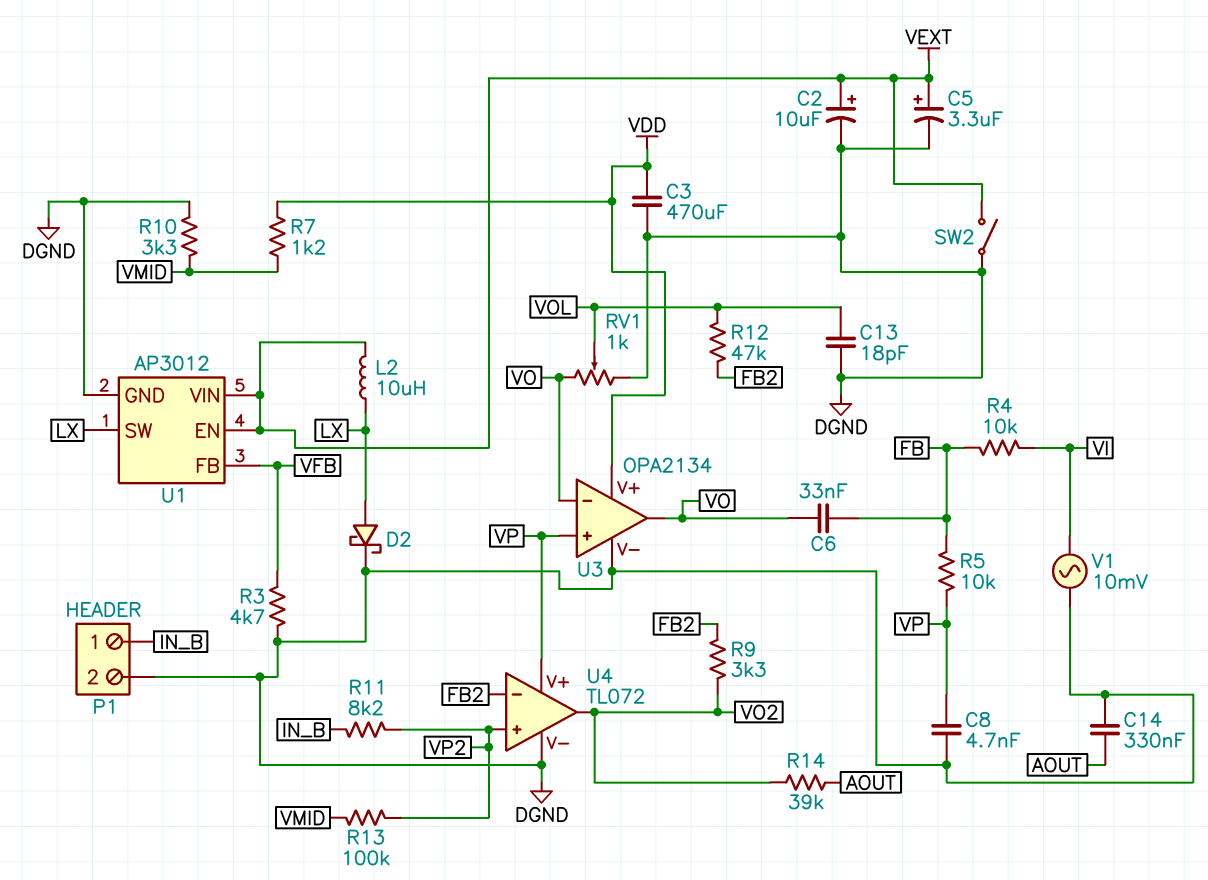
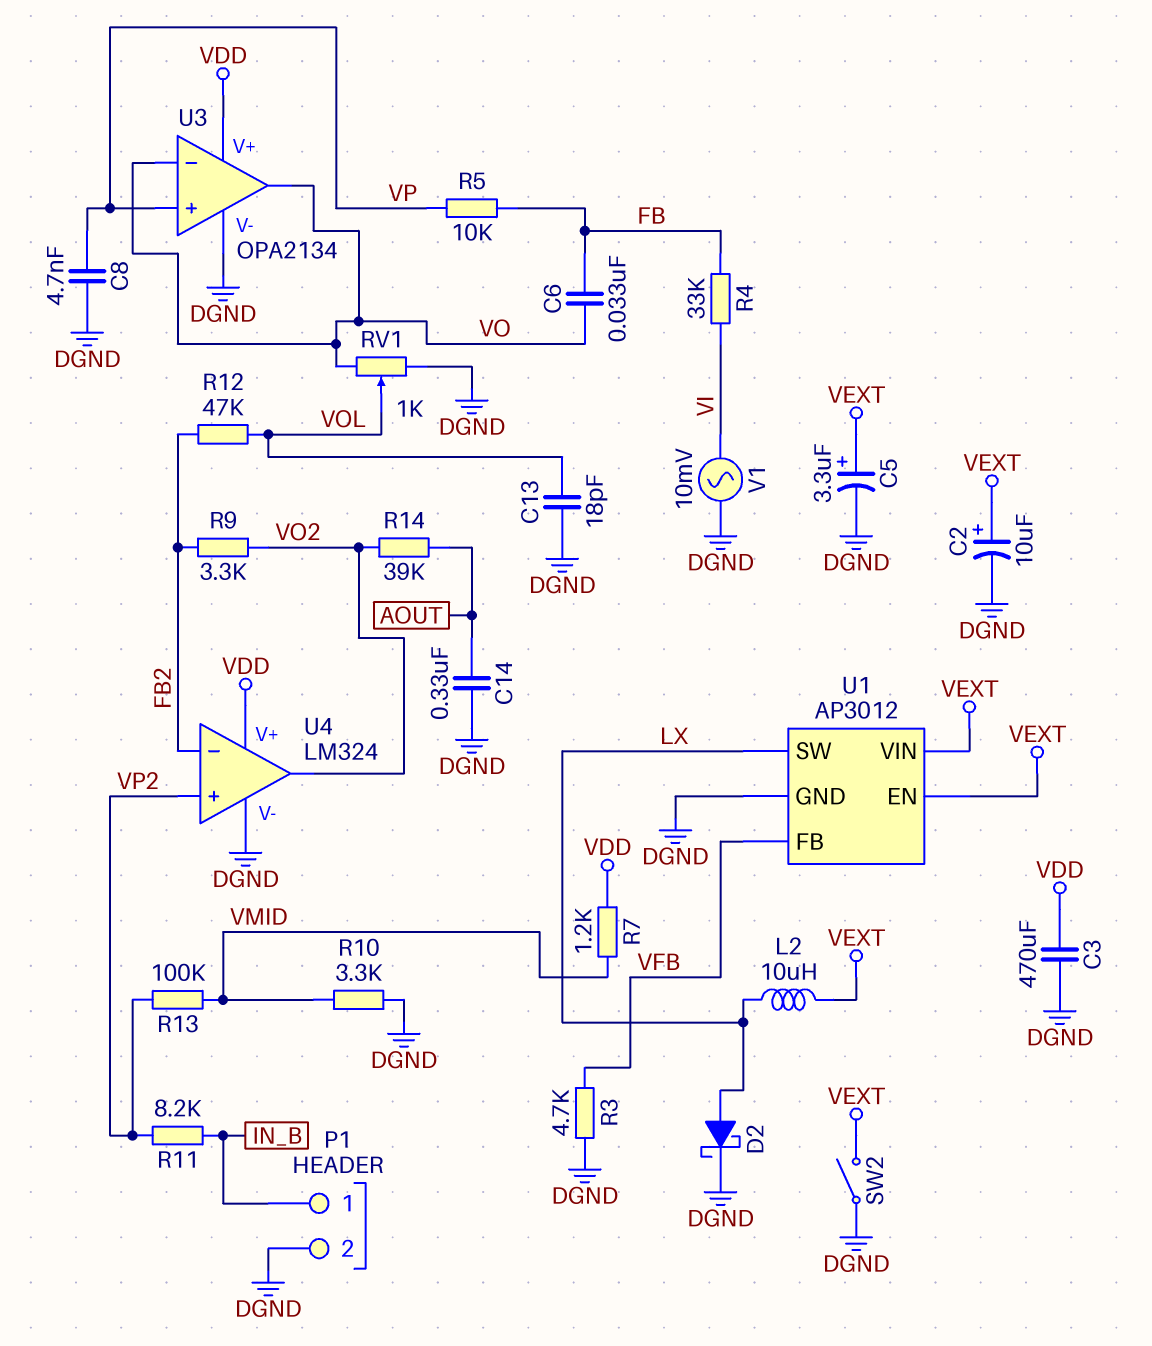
R4: 10k (FB, VI) -> 33k (FB, VI)
U4: TL072 -> LM324
U4 pin V+: VP -> VDD

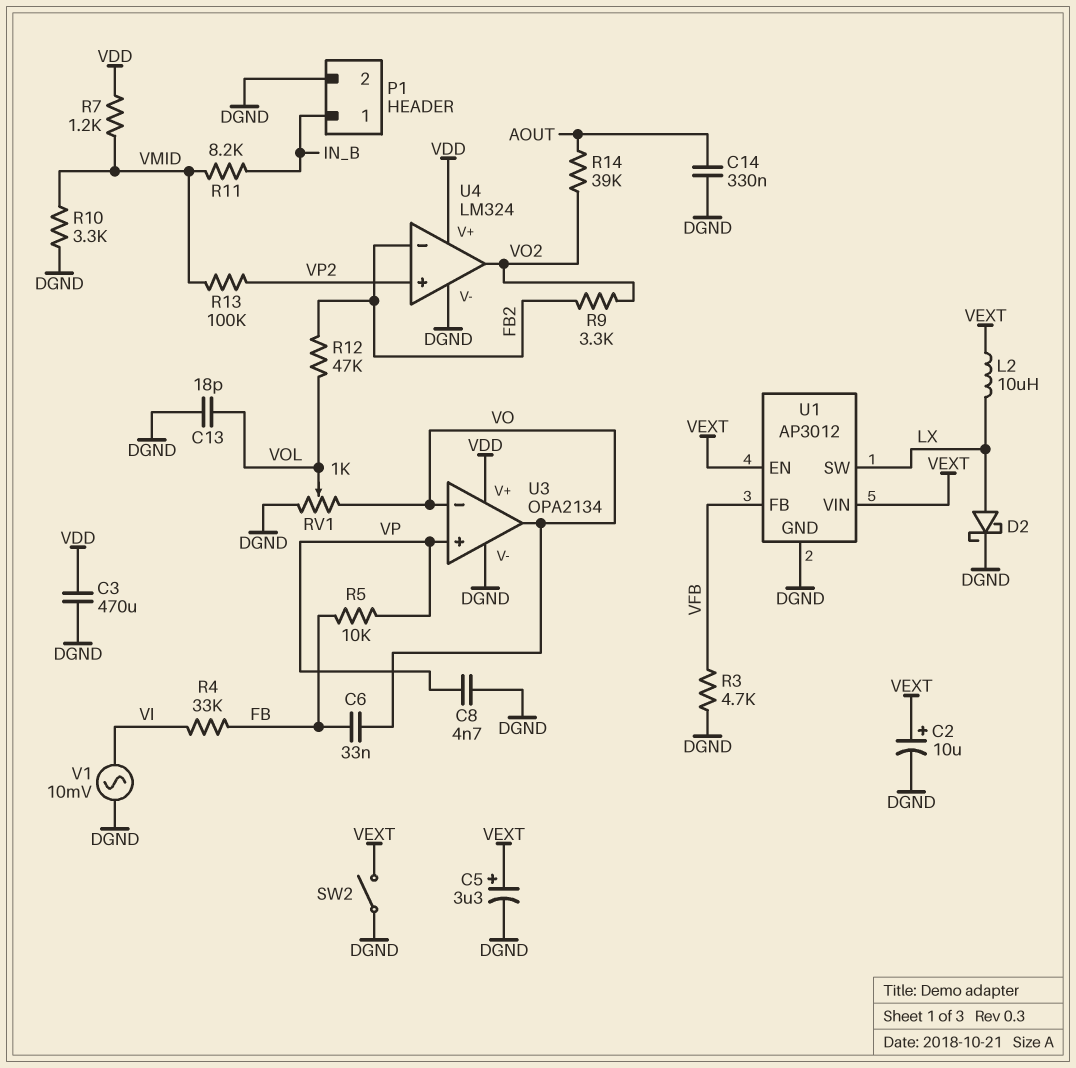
R11: 8.2k (IN_B, VP2) -> 8.2k (IN_B, VMID)

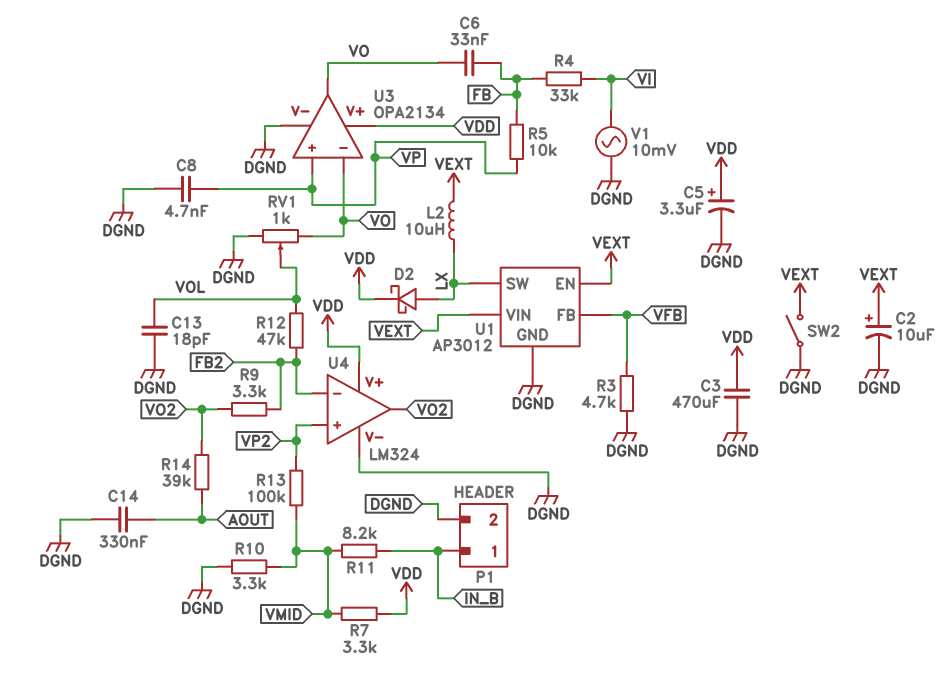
C5: 3.3uF (plus VEXT, minus DGND) -> 3.3uF (plus VDD, minus DGND)
D2: schottky (A LX, K DGND) -> schottky (A LX, K VDD)
R7: 1.2k (VDD, VMID) -> 3.3k (VDD, VMID)

